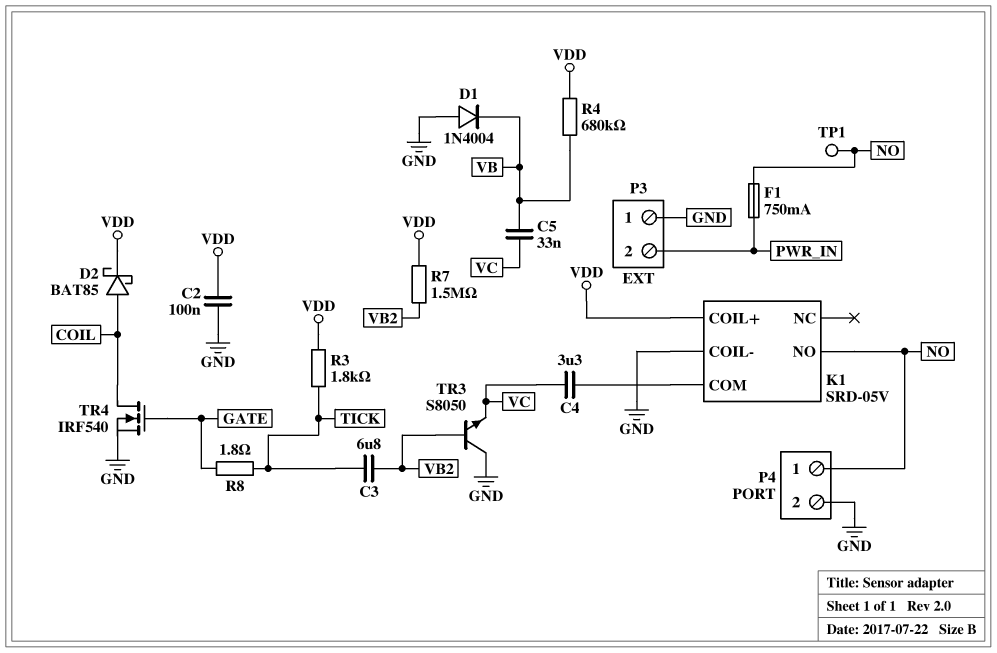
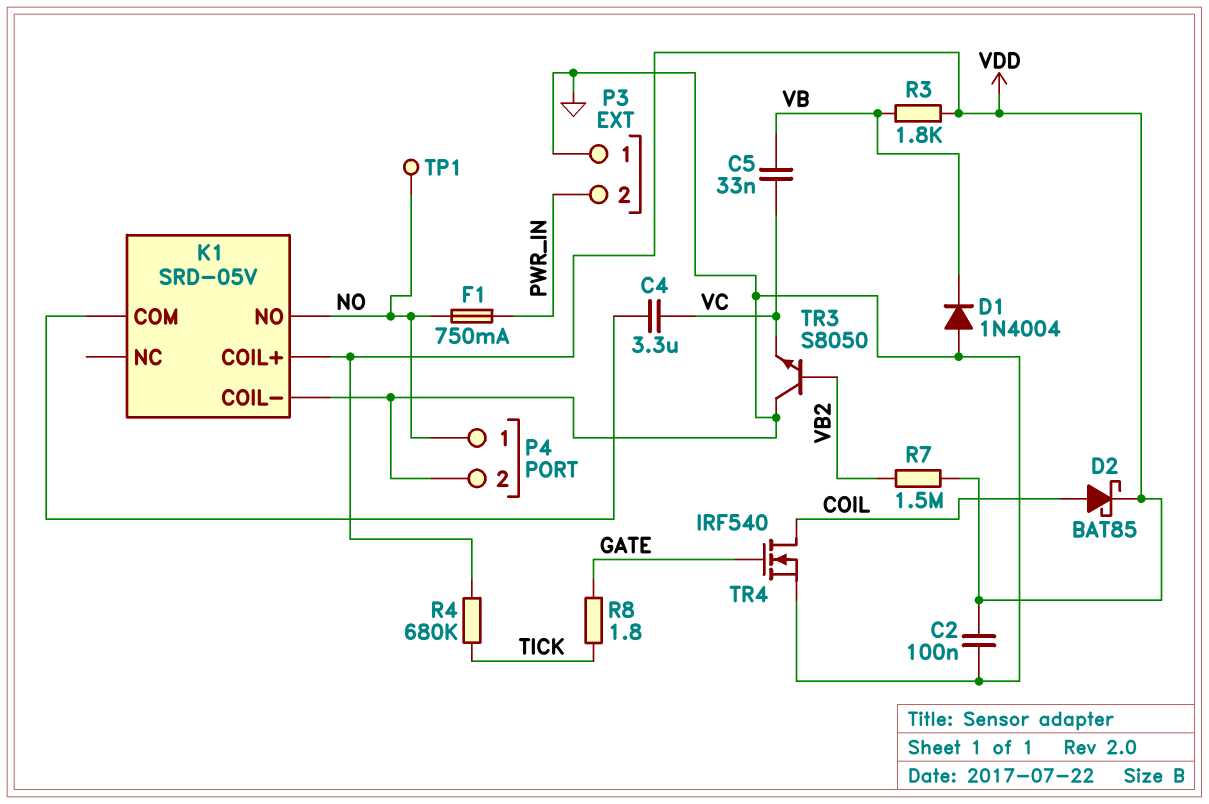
C3: 6.8uF (TICK, VB2) -> none
R3: 1.8k (TICK, VDD) -> 1.8k (VB, VDD)
R4: 680k (VB, VDD) -> 680k (TICK, VDD)

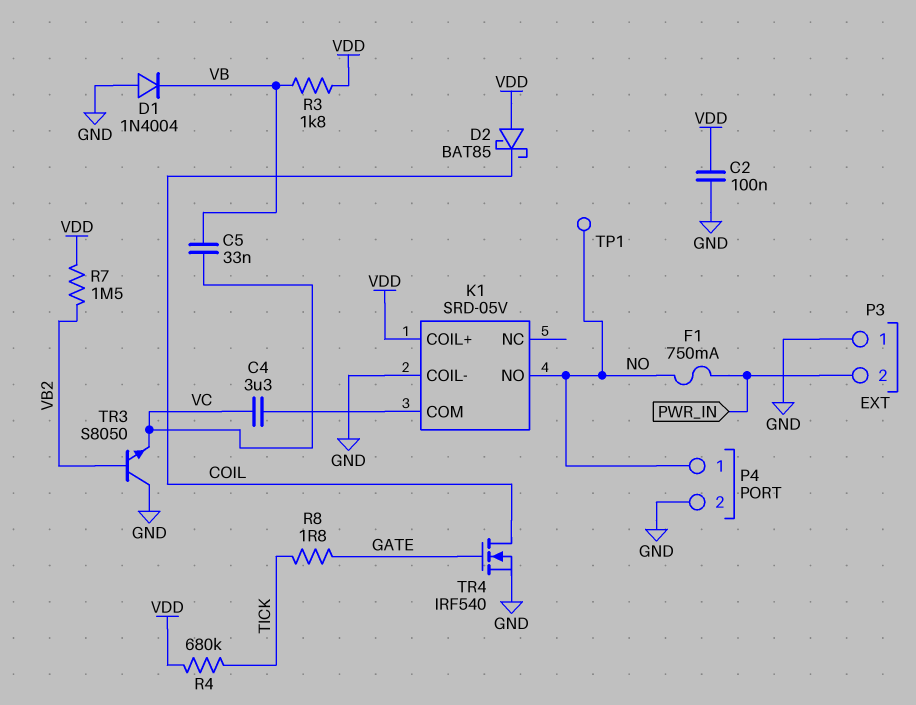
D2: schottky BAT85 (A COIL, K VDD) -> schottky BAT85 (A VDD, K COIL)

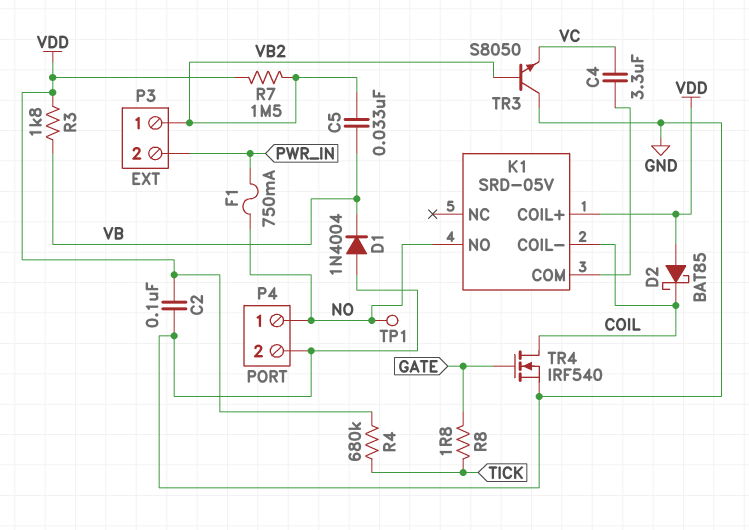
C5: 33nF (VB, VC) -> 33nF (VB, VB2)
K1 pin COIL-: GND -> COIL
P3 pin 1: GND -> VB2

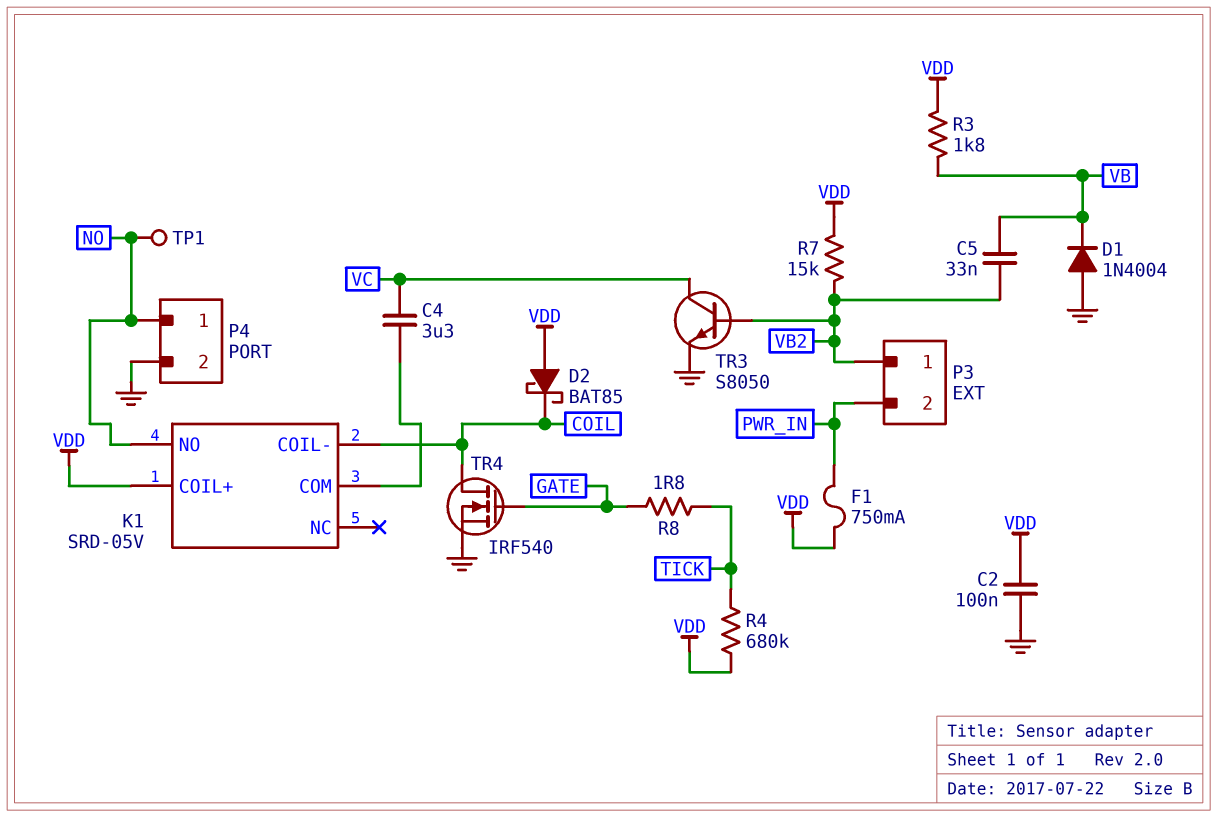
F1: 750mA (NO, PWR_IN) -> 750mA (PWR_IN, VDD)
R7: 1.5M (VB2, VDD) -> 15k (VB2, VDD)
TR3: NPN S8050 (B VB2, C GND, E VC) -> NPN S8050 (B VB2, C VC, E GND)

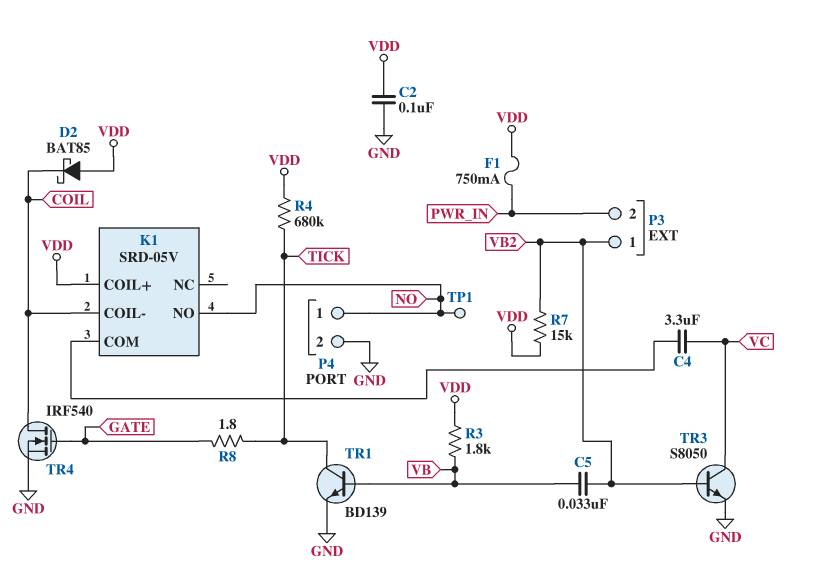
D1: diode 1N4004 (A GND, K VB) -> none
TR1: none -> NPN BD139 (B VB, C TICK, E GND)

